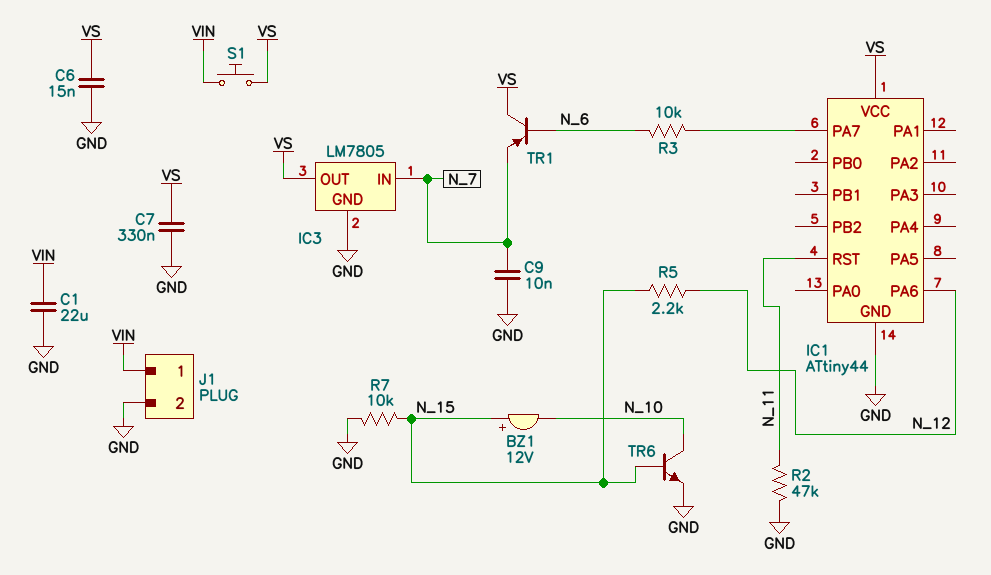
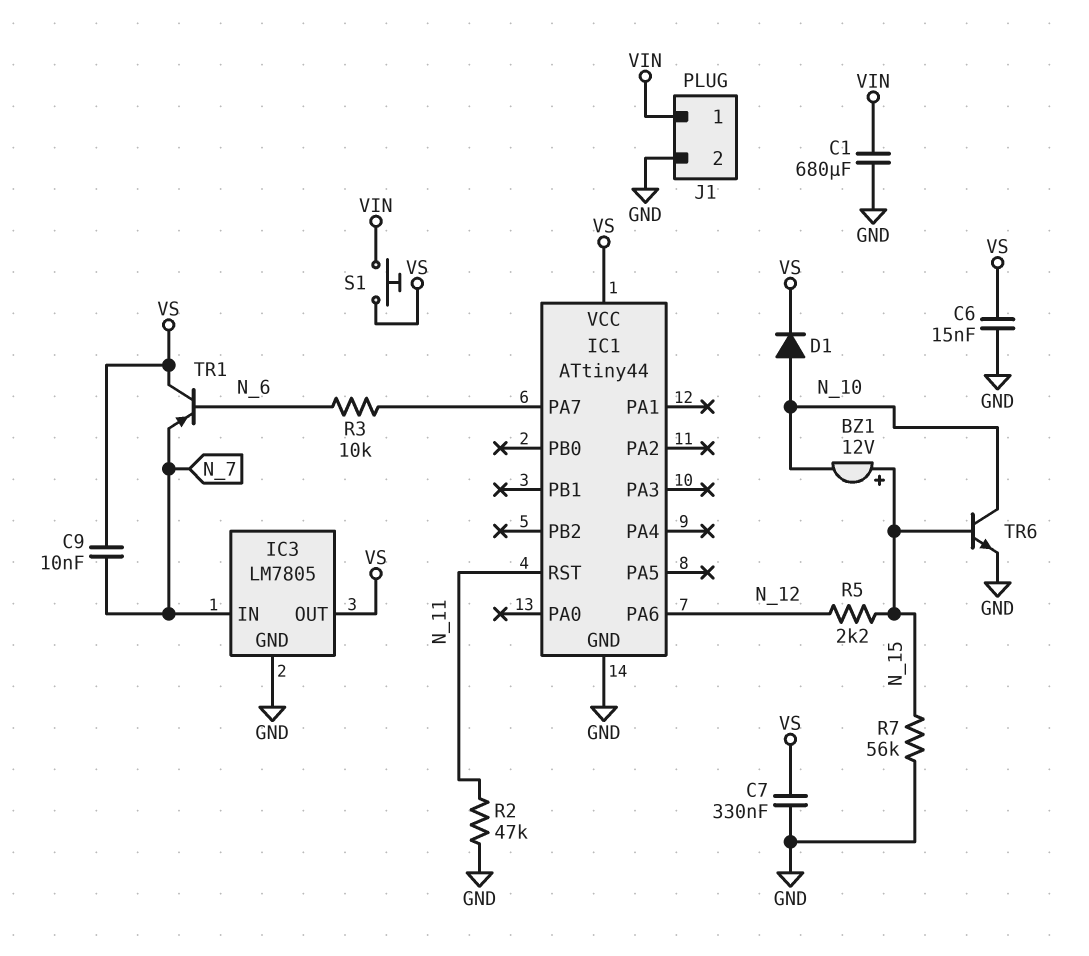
C1: 22uF (GND, VIN) -> 680uF (GND, VIN)
C9: 10nF (GND, N_7) -> 10nF (N_7, VS)
D1: none -> diode (A N_10, K VS)
R7: 10k (GND, N_15) -> 56k (GND, N_15)

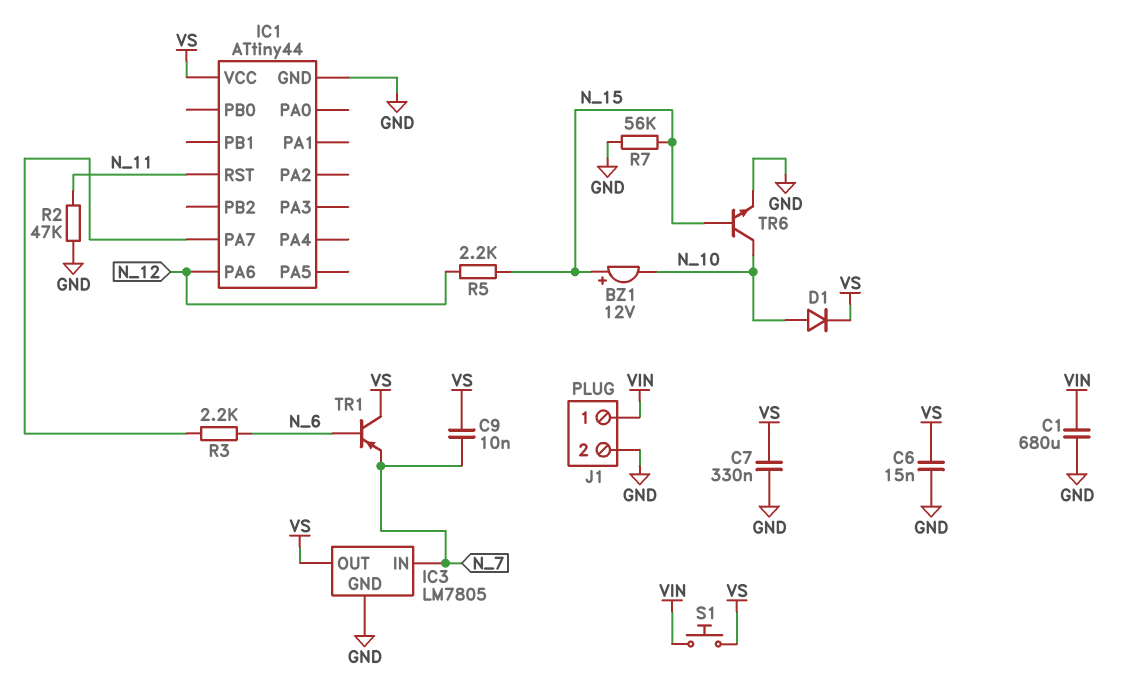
R3: 10k (IC1/PA7, N_6) -> 2.2k (IC1/PA7, N_6)

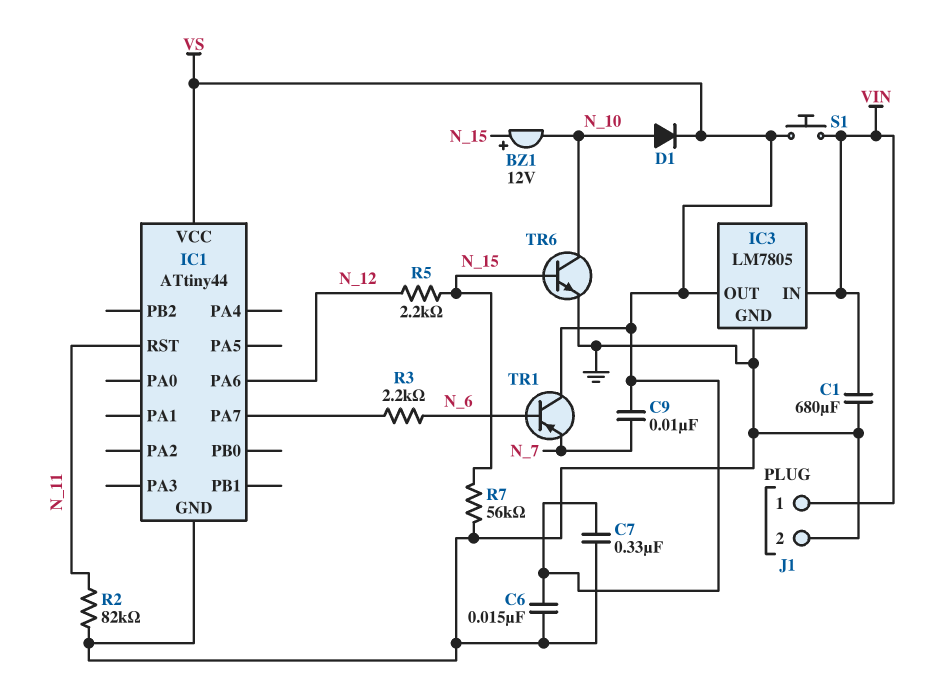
IC3 pin IN: N_7 -> VIN
R2: 47k (GND, N_11) -> 82k (GND, N_11)

